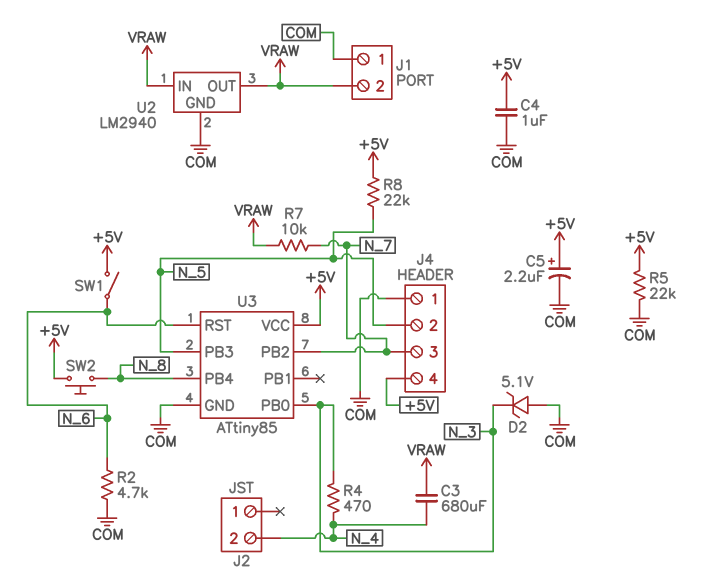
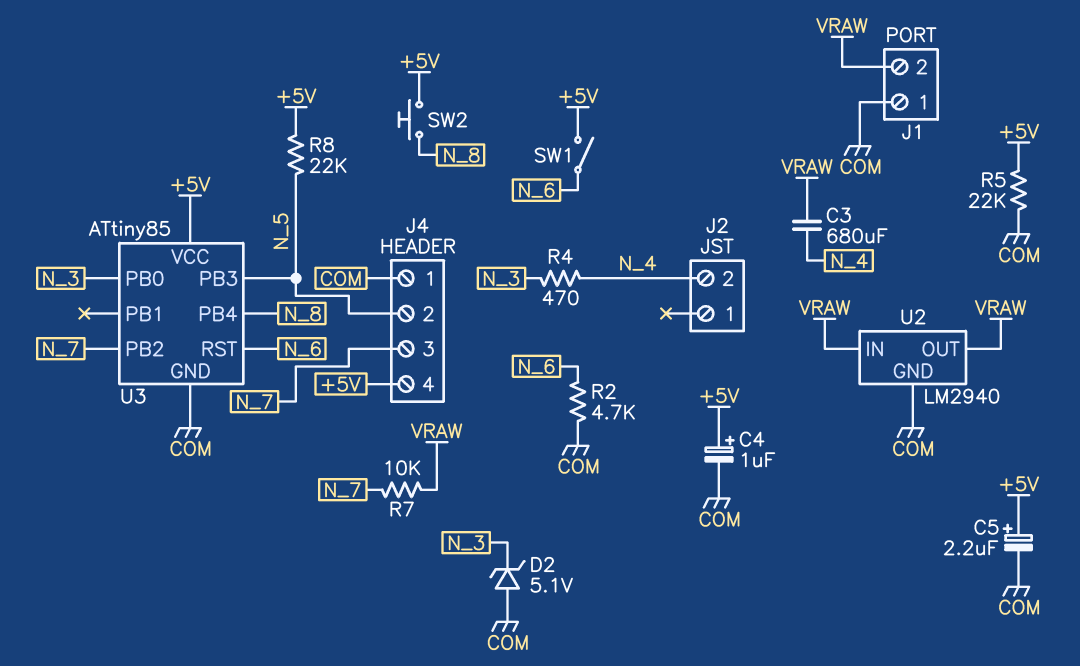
C4: 1uF (+5V, COM) -> 1uF (plus +5V, minus COM)

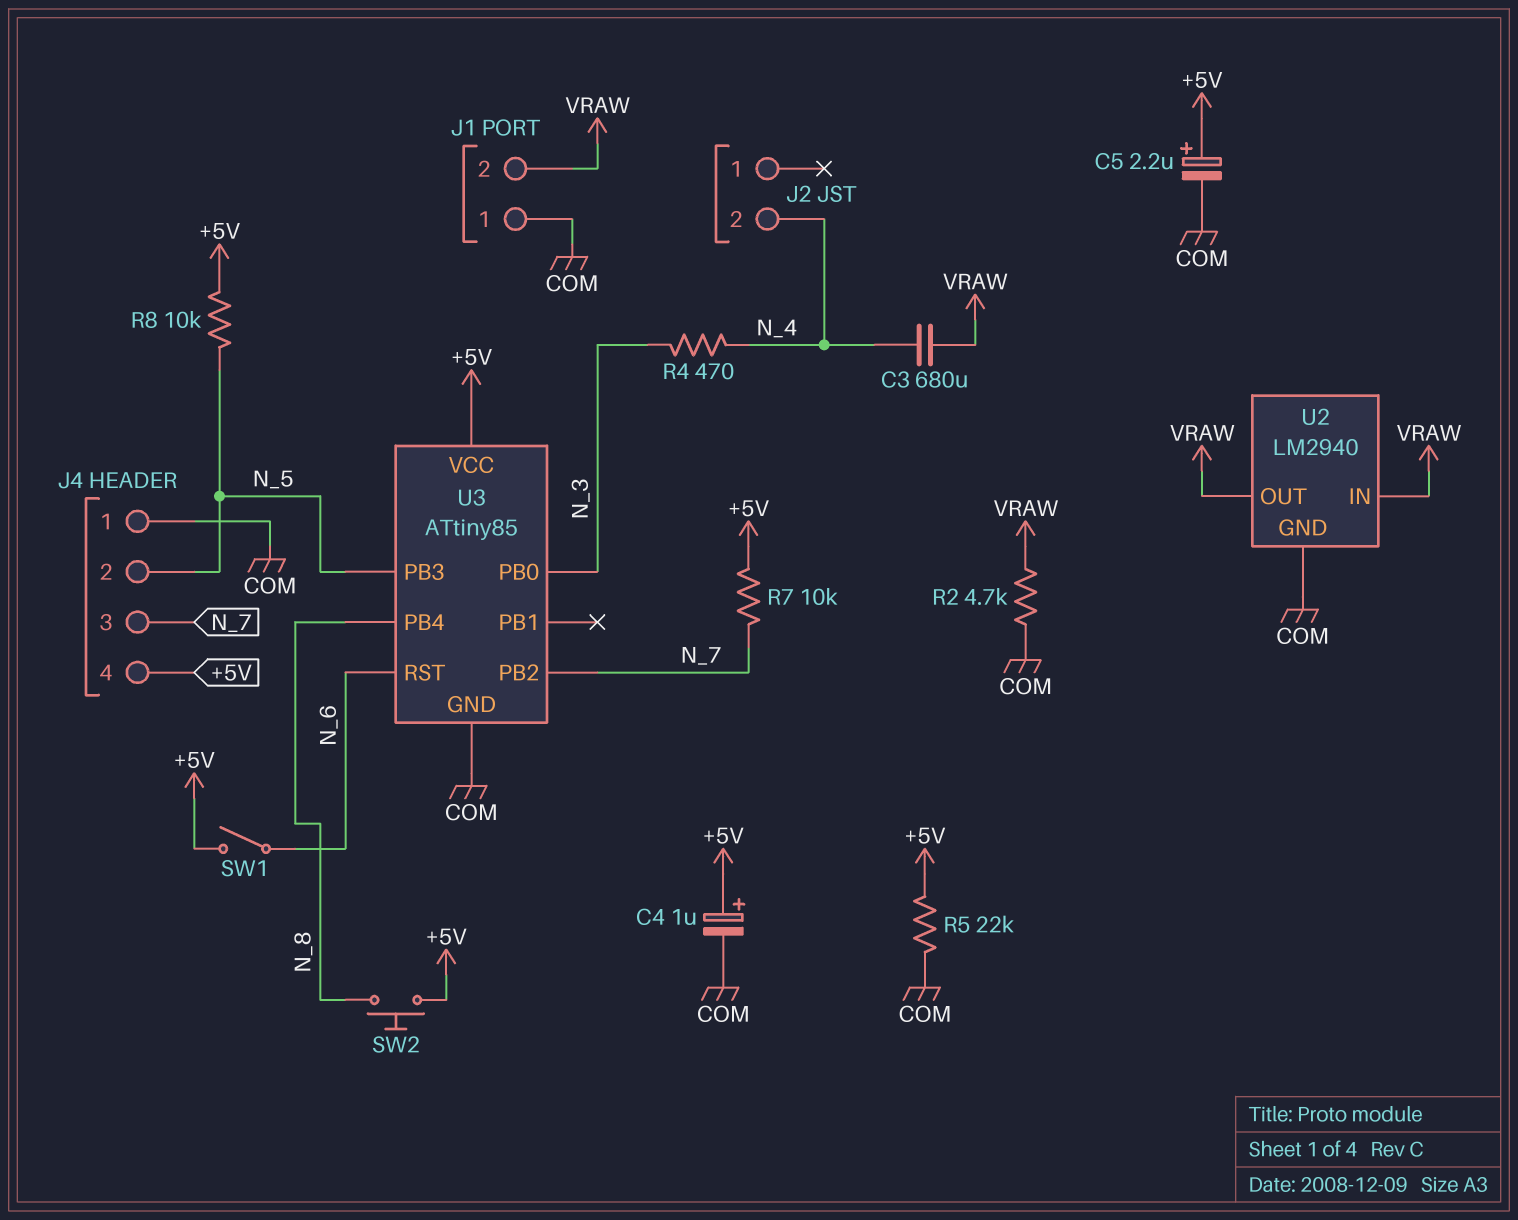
D2: zener 5.1V (A COM, K N_3) -> none
R2: 4.7k (COM, N_6) -> 4.7k (COM, VRAW)
R7: 10k (N_7, VRAW) -> 10k (+5V, N_7)
R8: 22k (+5V, N_5) -> 10k (+5V, N_5)

